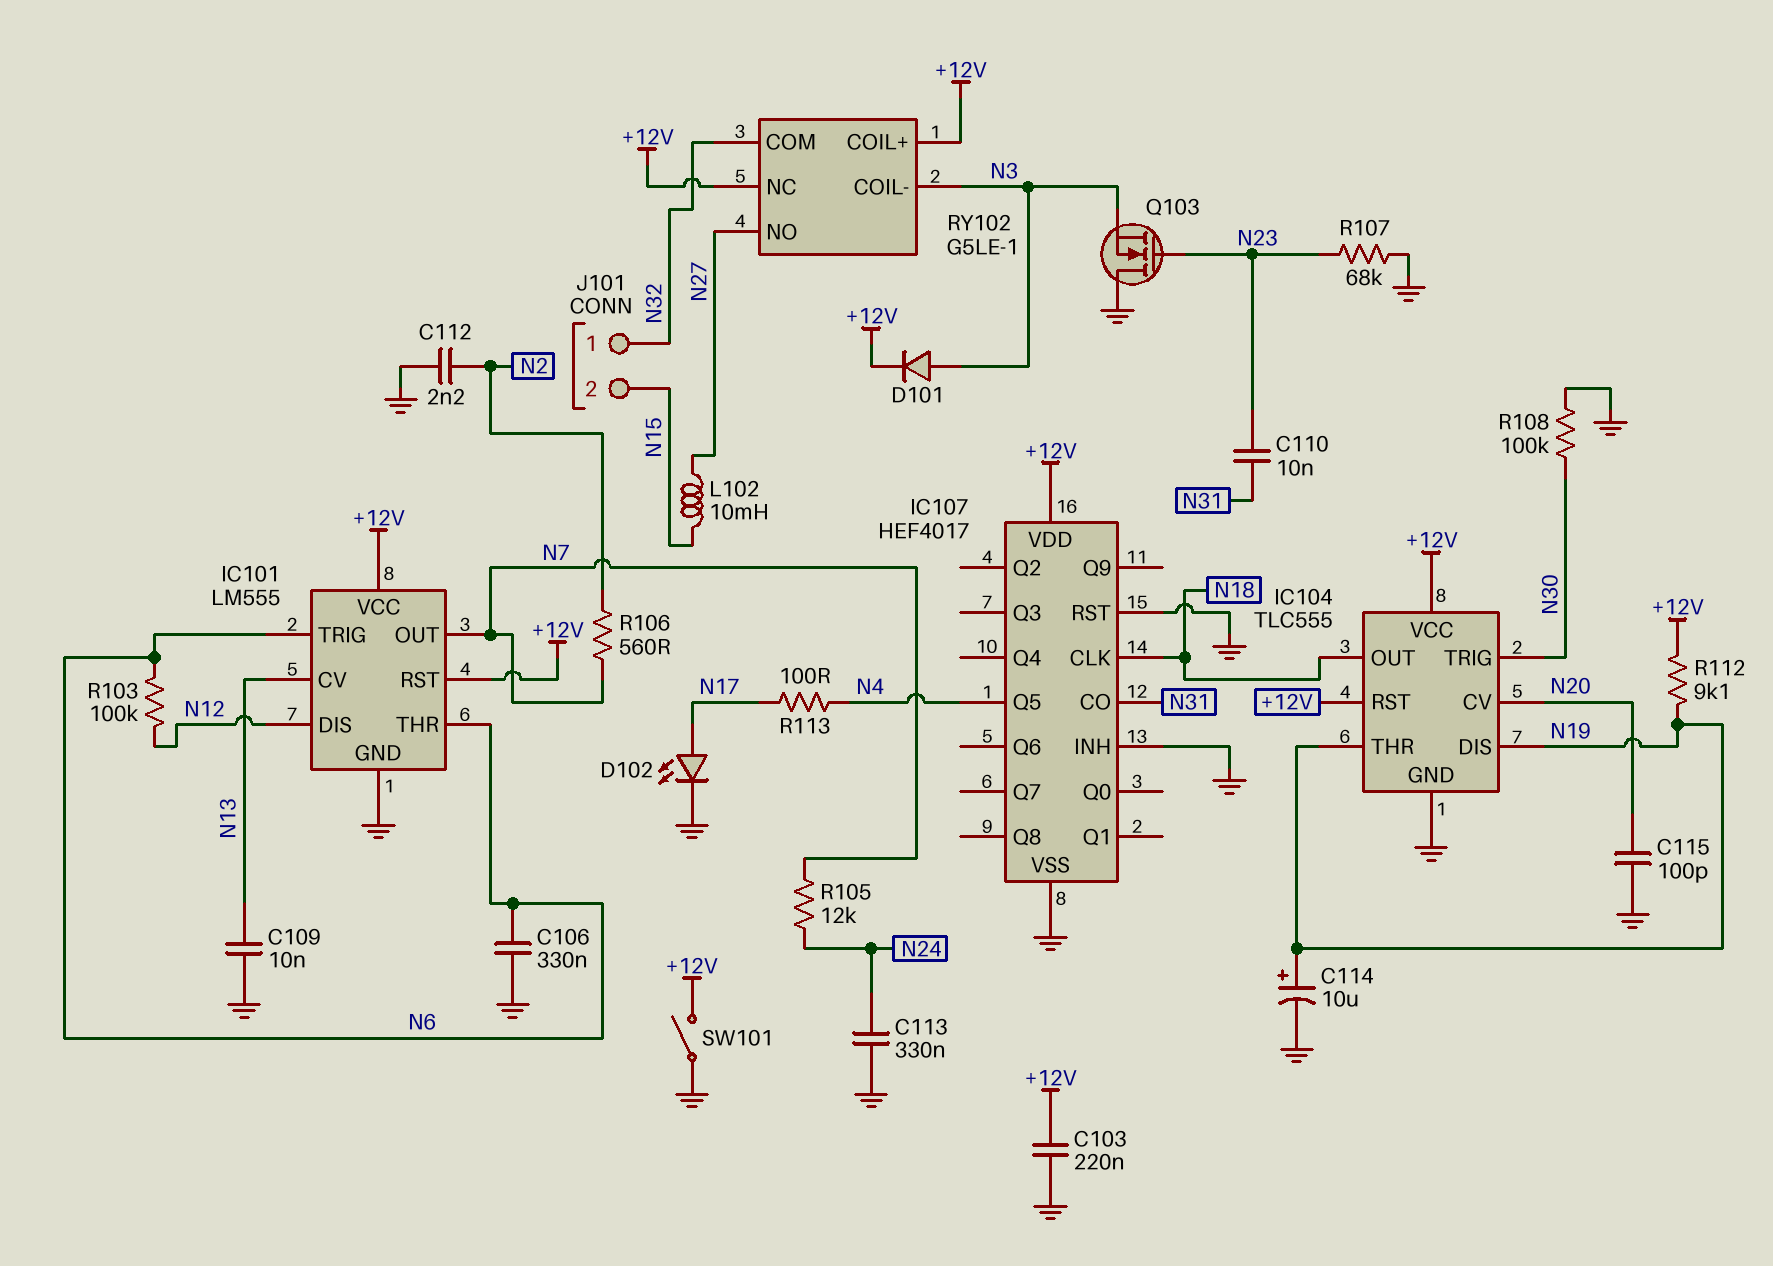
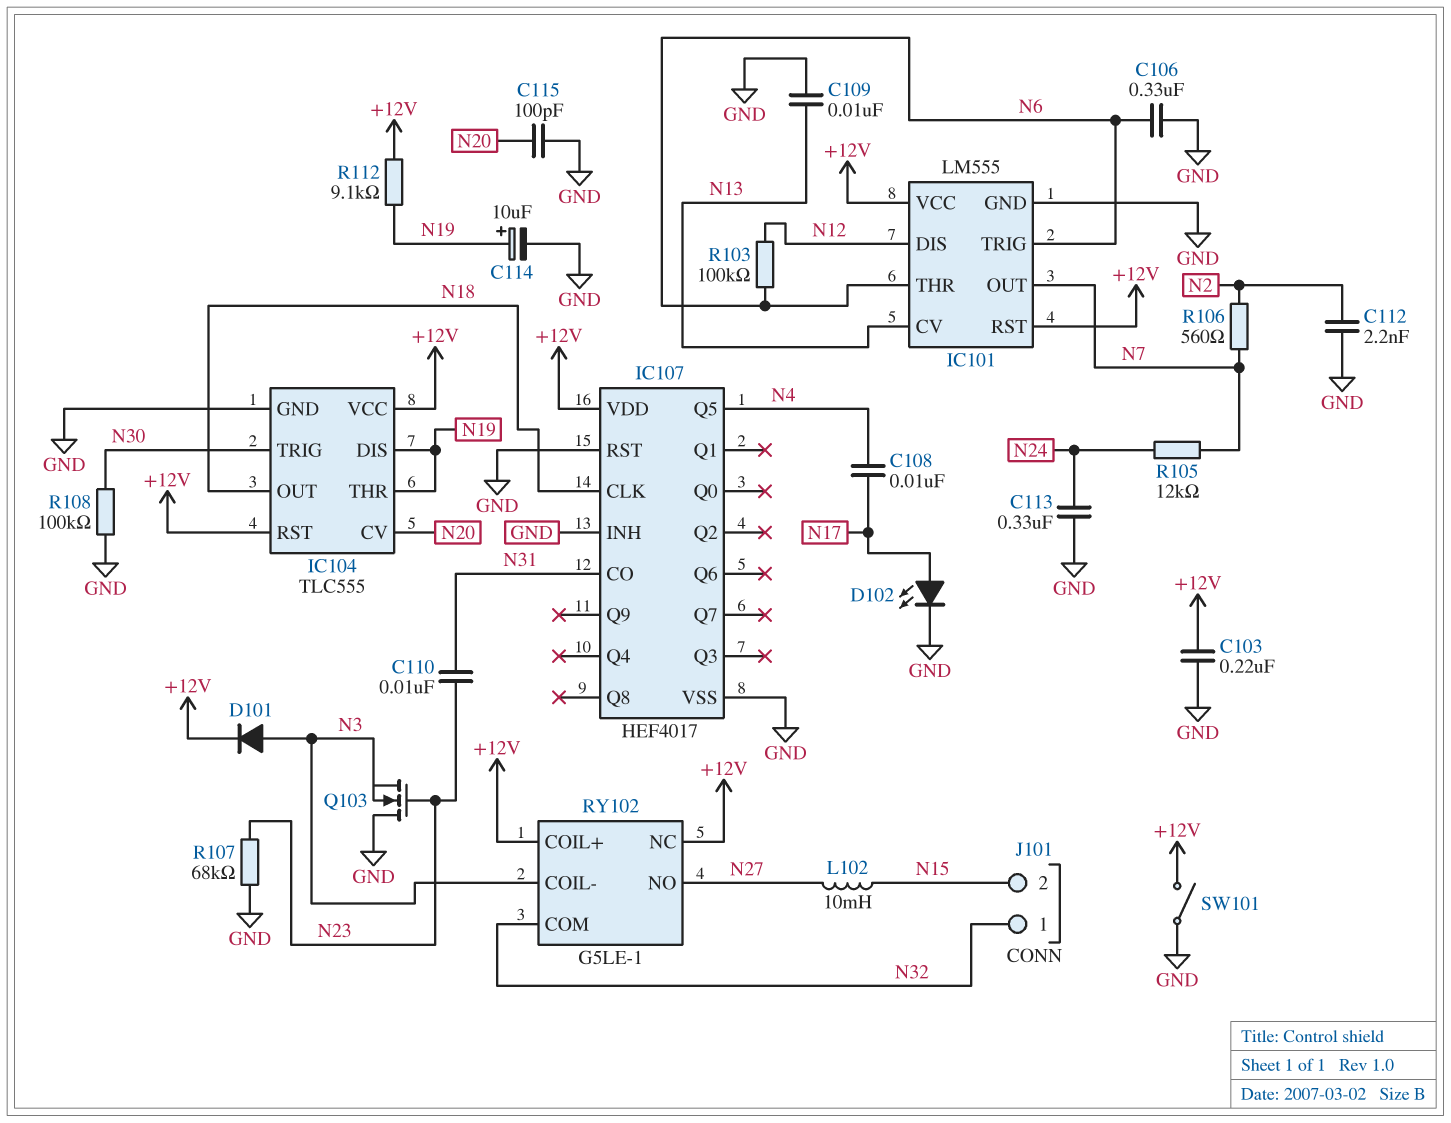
C108: none -> 10nF (N4, N17)
R113: 100 (N4, N17) -> none

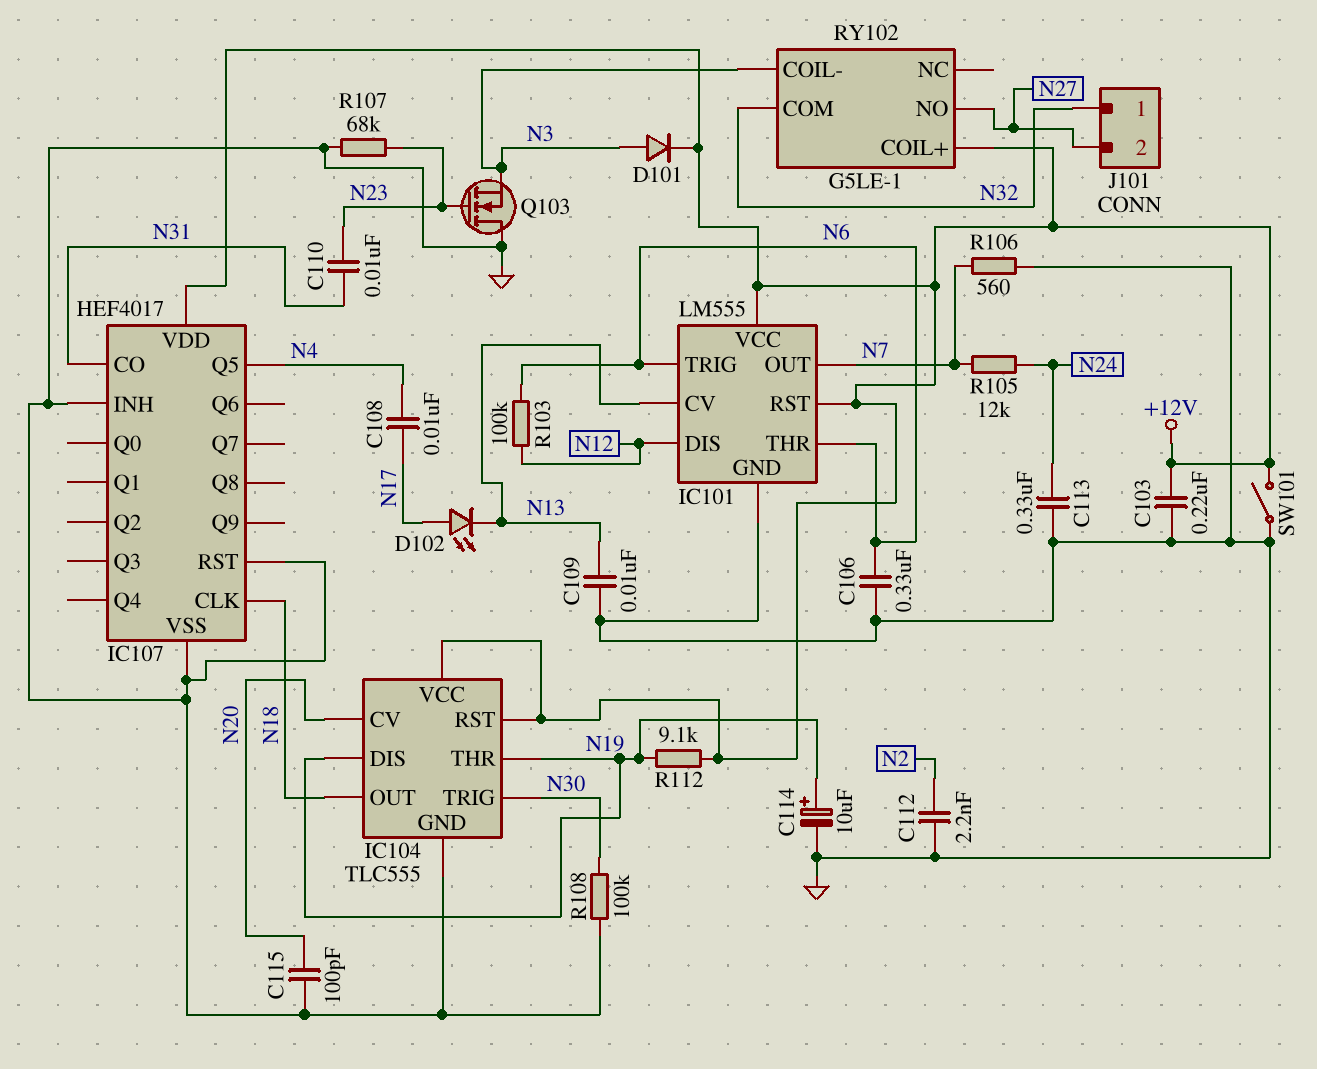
D102: LED (A N17, K GND) -> LED (A N17, K N13)
J101 pin 2: N15 -> N27
L102: 10mH (N15, N27) -> none
R106: 560 (N2, N7) -> 560 (GND, N7)
RY102 pin NC: +12V -> none

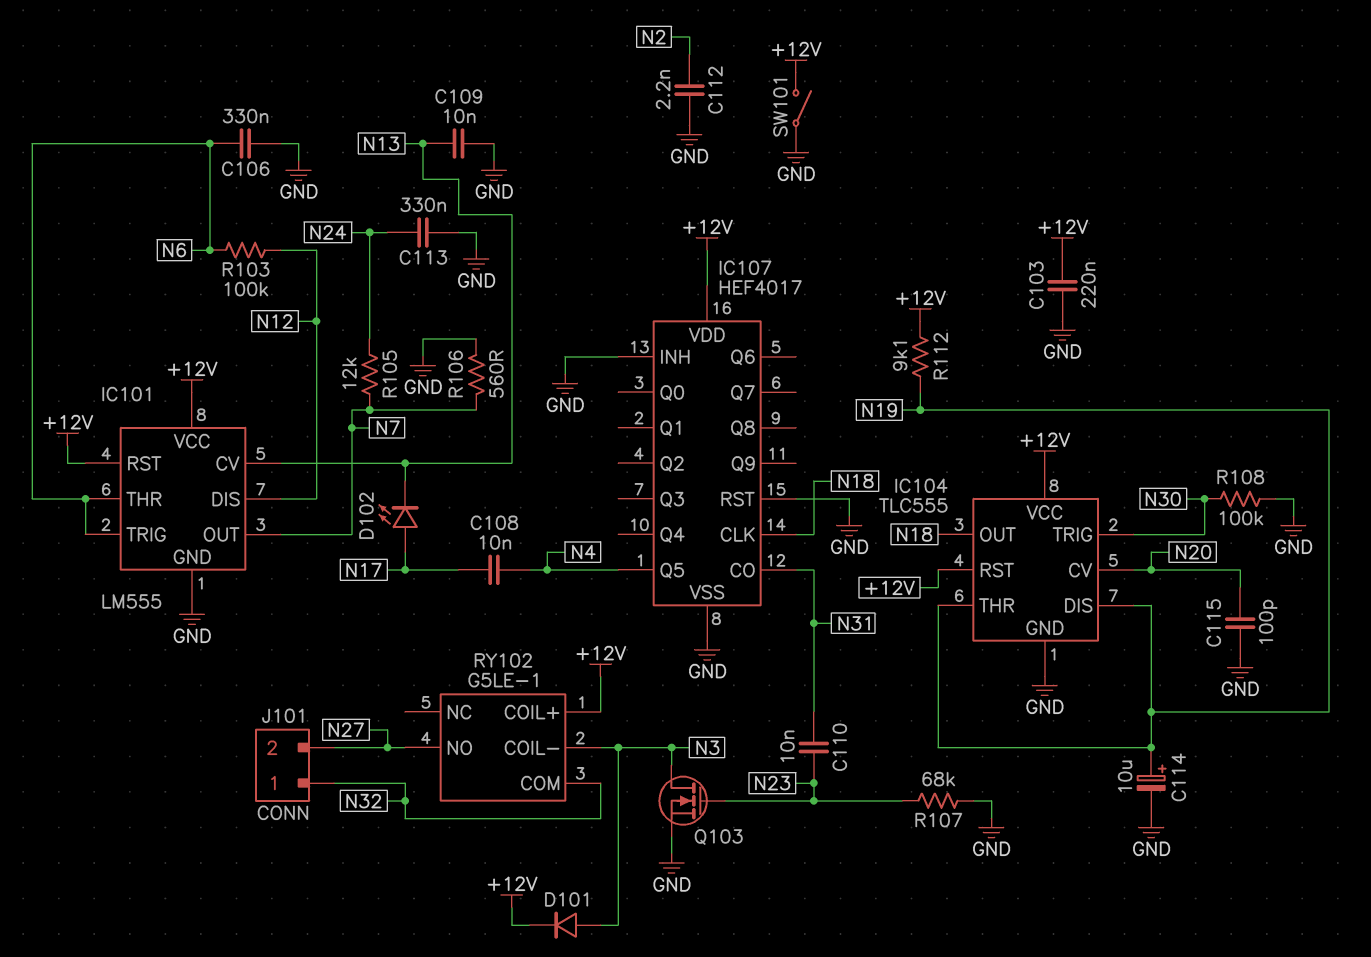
Q103: NMOS (G N23, D GND, S N3) -> NMOS (G N23, D N3, S GND)

